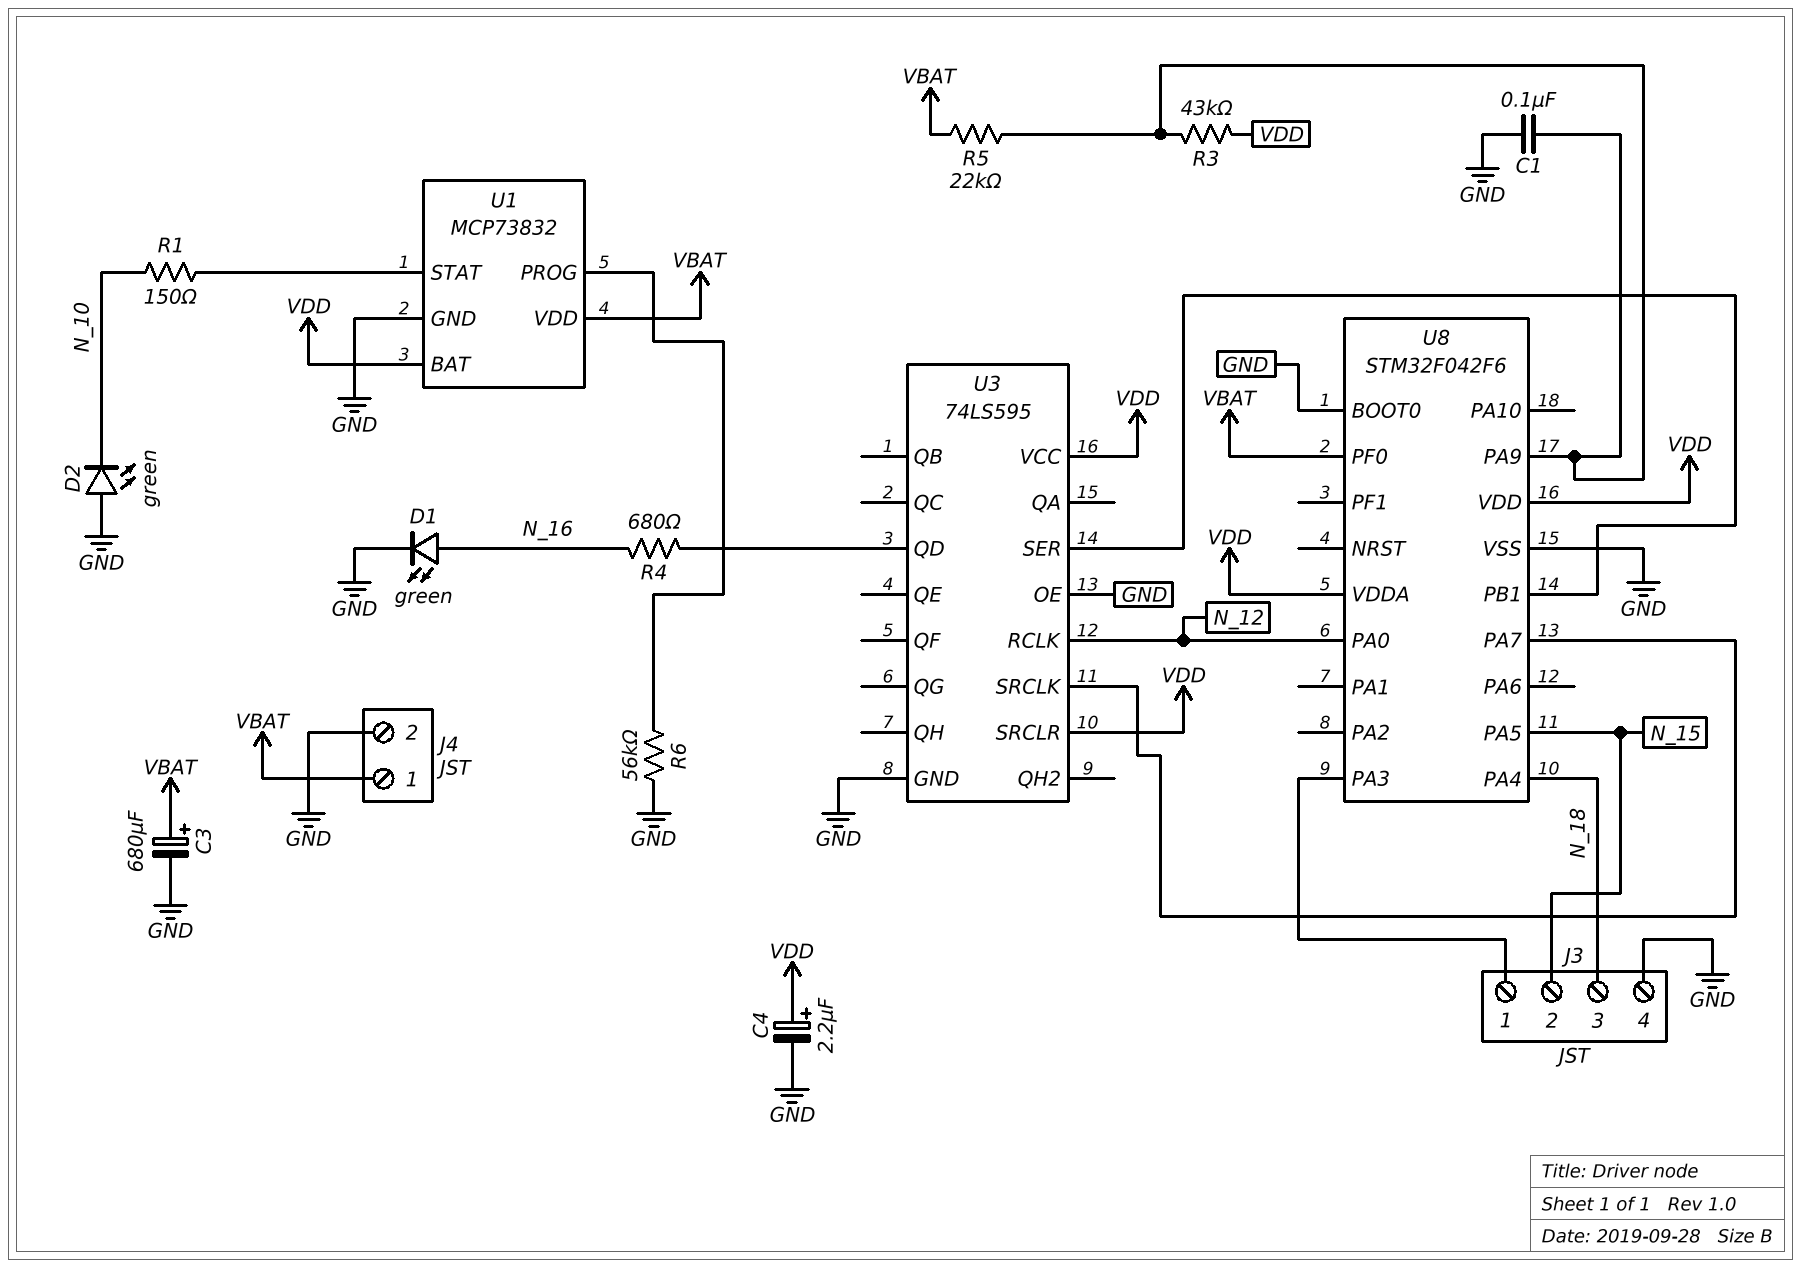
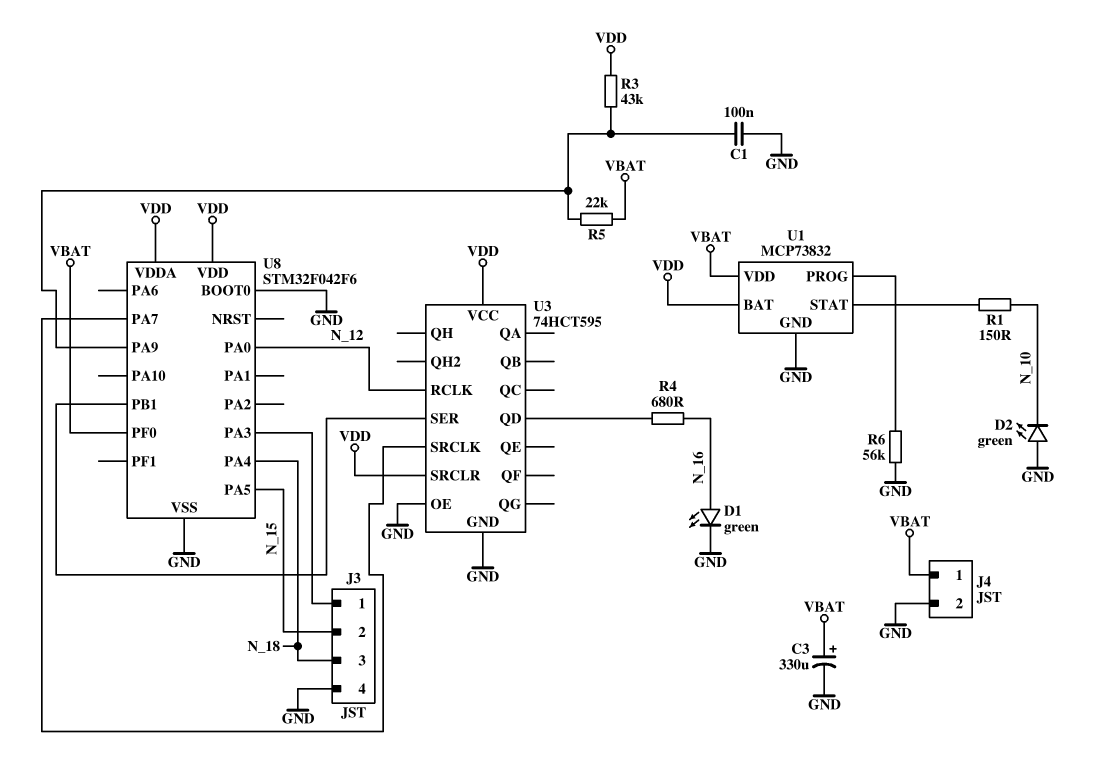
C3: 680uF (plus VBAT, minus GND) -> 330uF (plus VBAT, minus GND)
C4: 2.2uF (plus VDD, minus GND) -> none
U3: 74LS595 -> 74HCT595

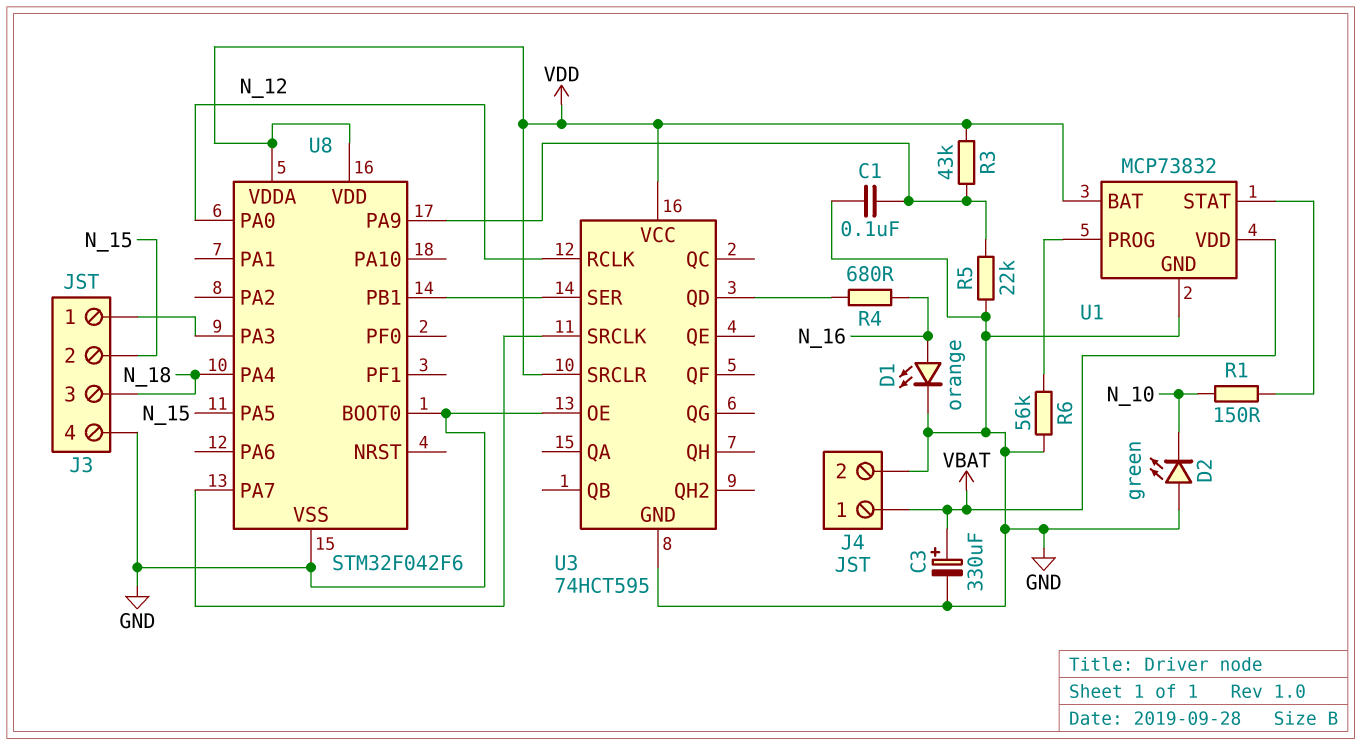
D1: LED green (A N_16, K GND) -> LED orange (A N_16, K GND)
R5: 22k (U8/PA9, VBAT) -> 22k (GND, U8/PA9)
U8 pin PF0: VBAT -> none

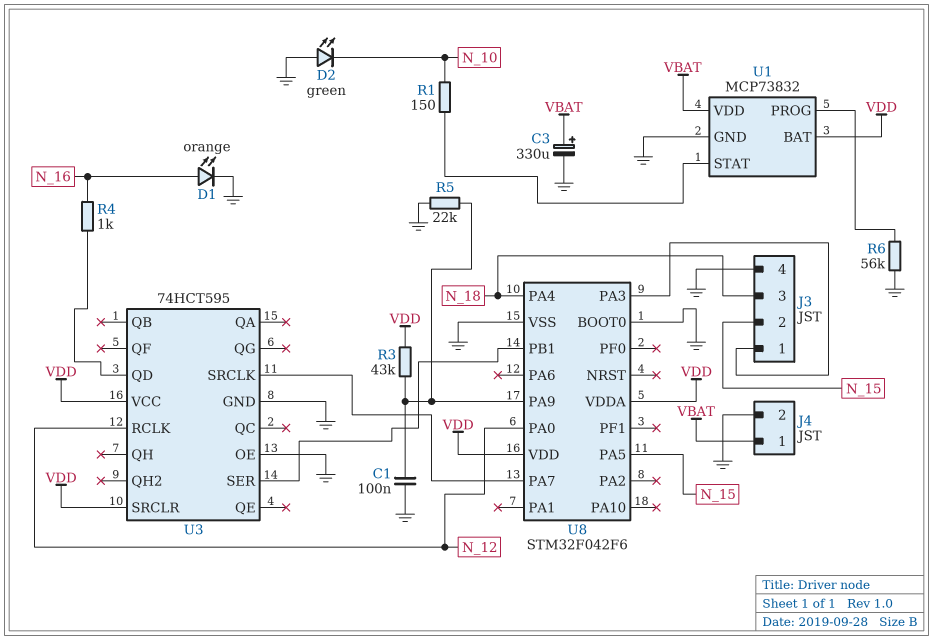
R4: 680 (N_16, U3/QD) -> 1k (N_16, U3/QD)

